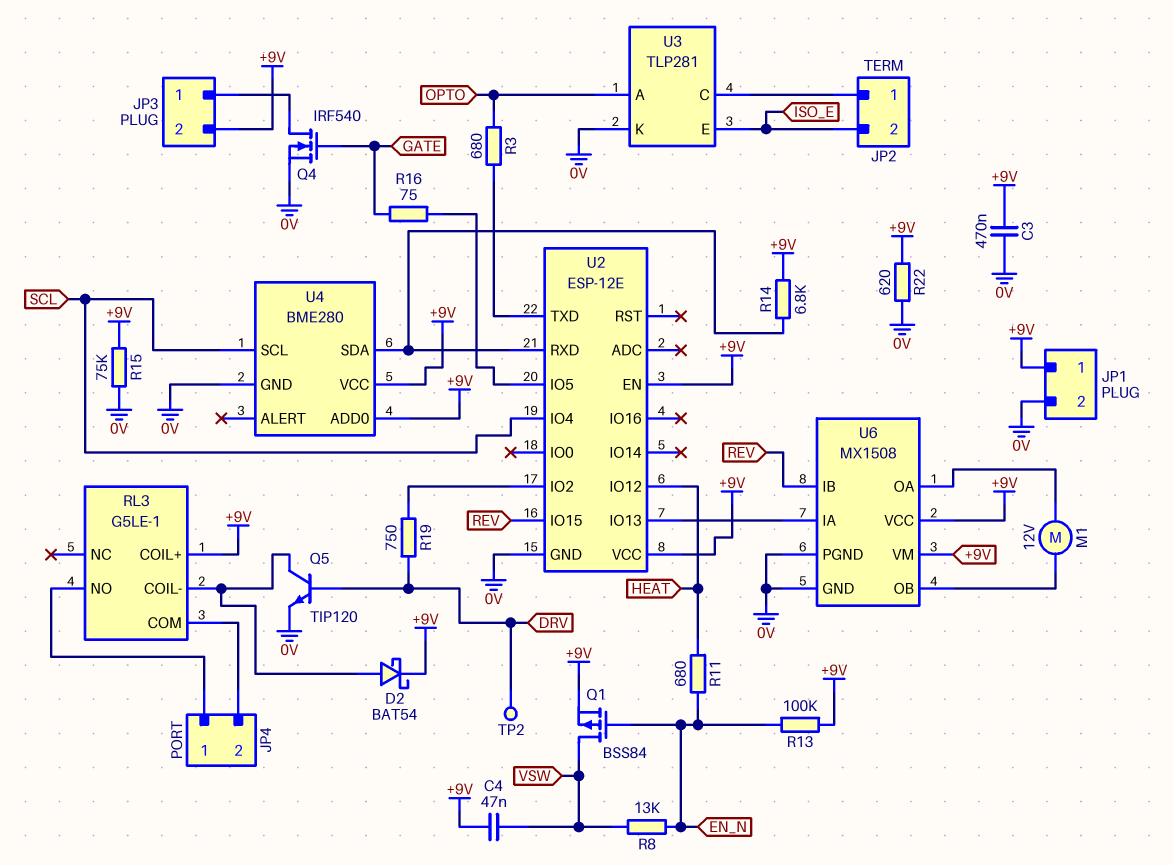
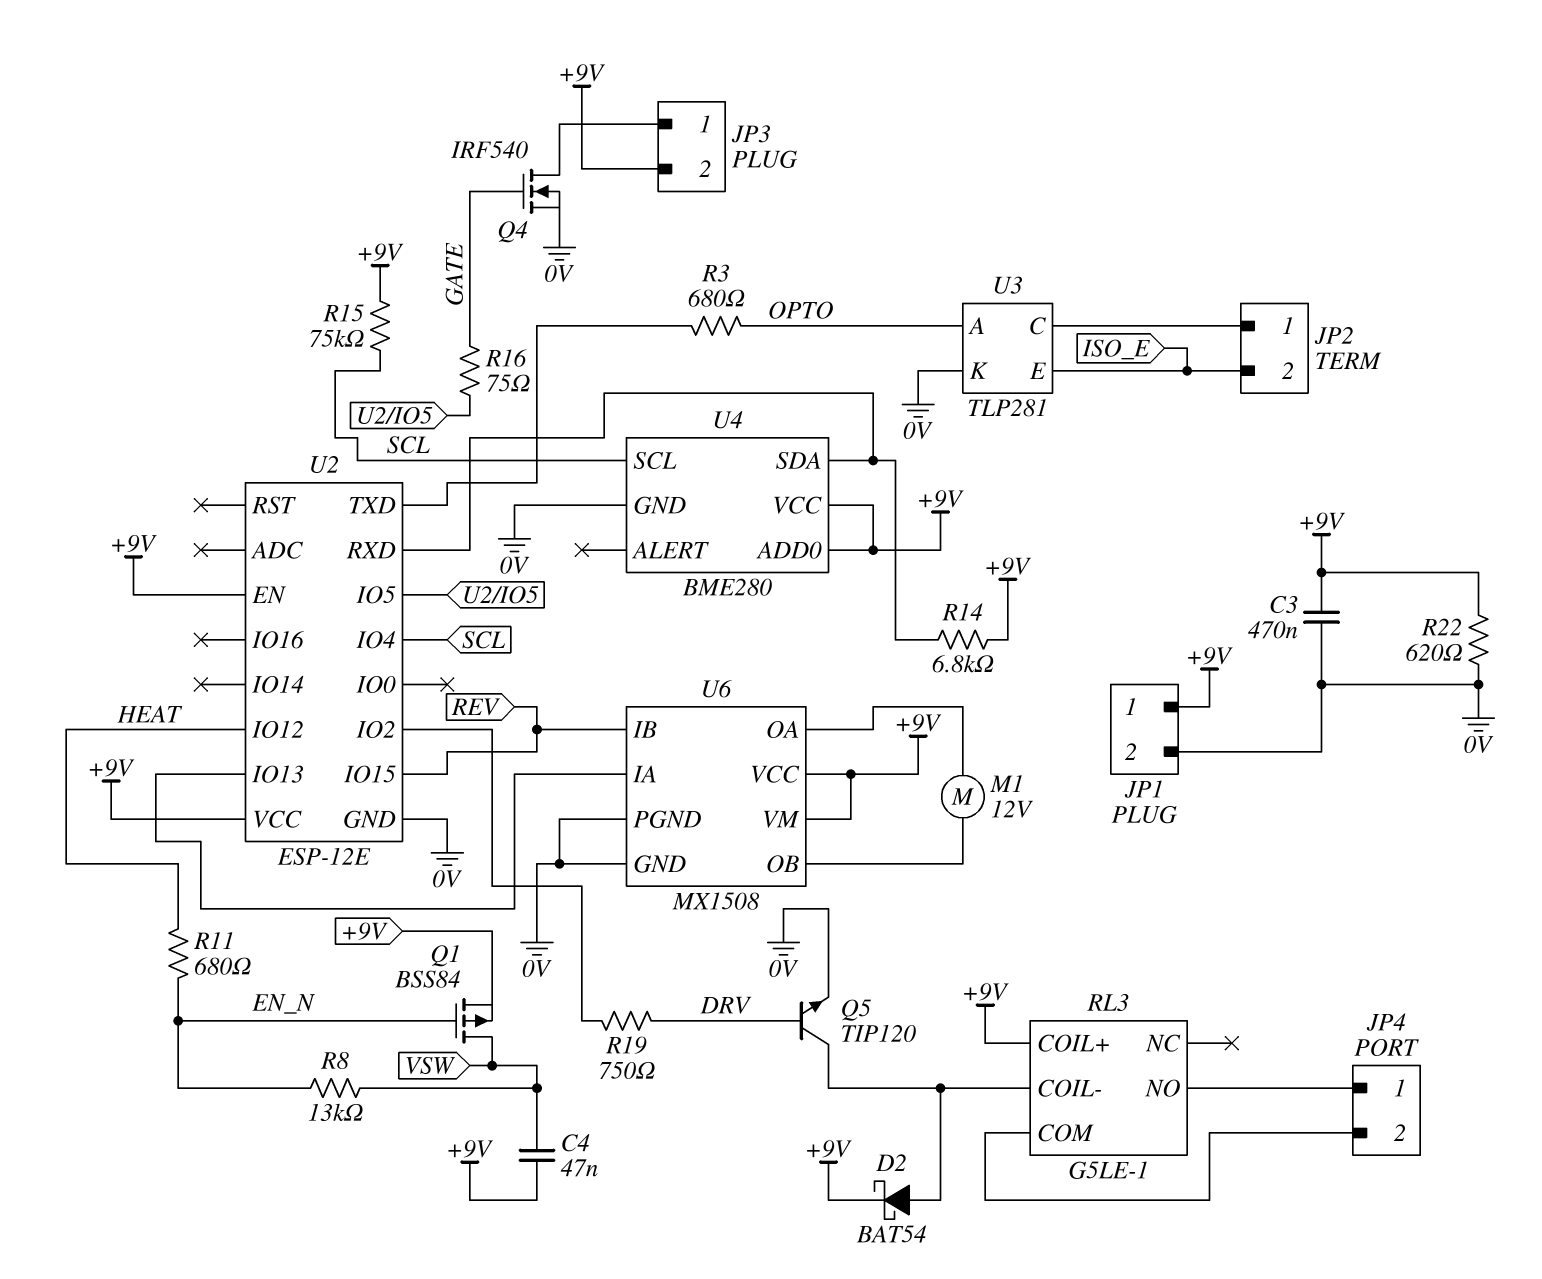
R13: 100k (+9V, EN_N) -> none
R15: 75k (+9V, 0V) -> 75k (+9V, SCL)
TP2: test point (DRV) -> none

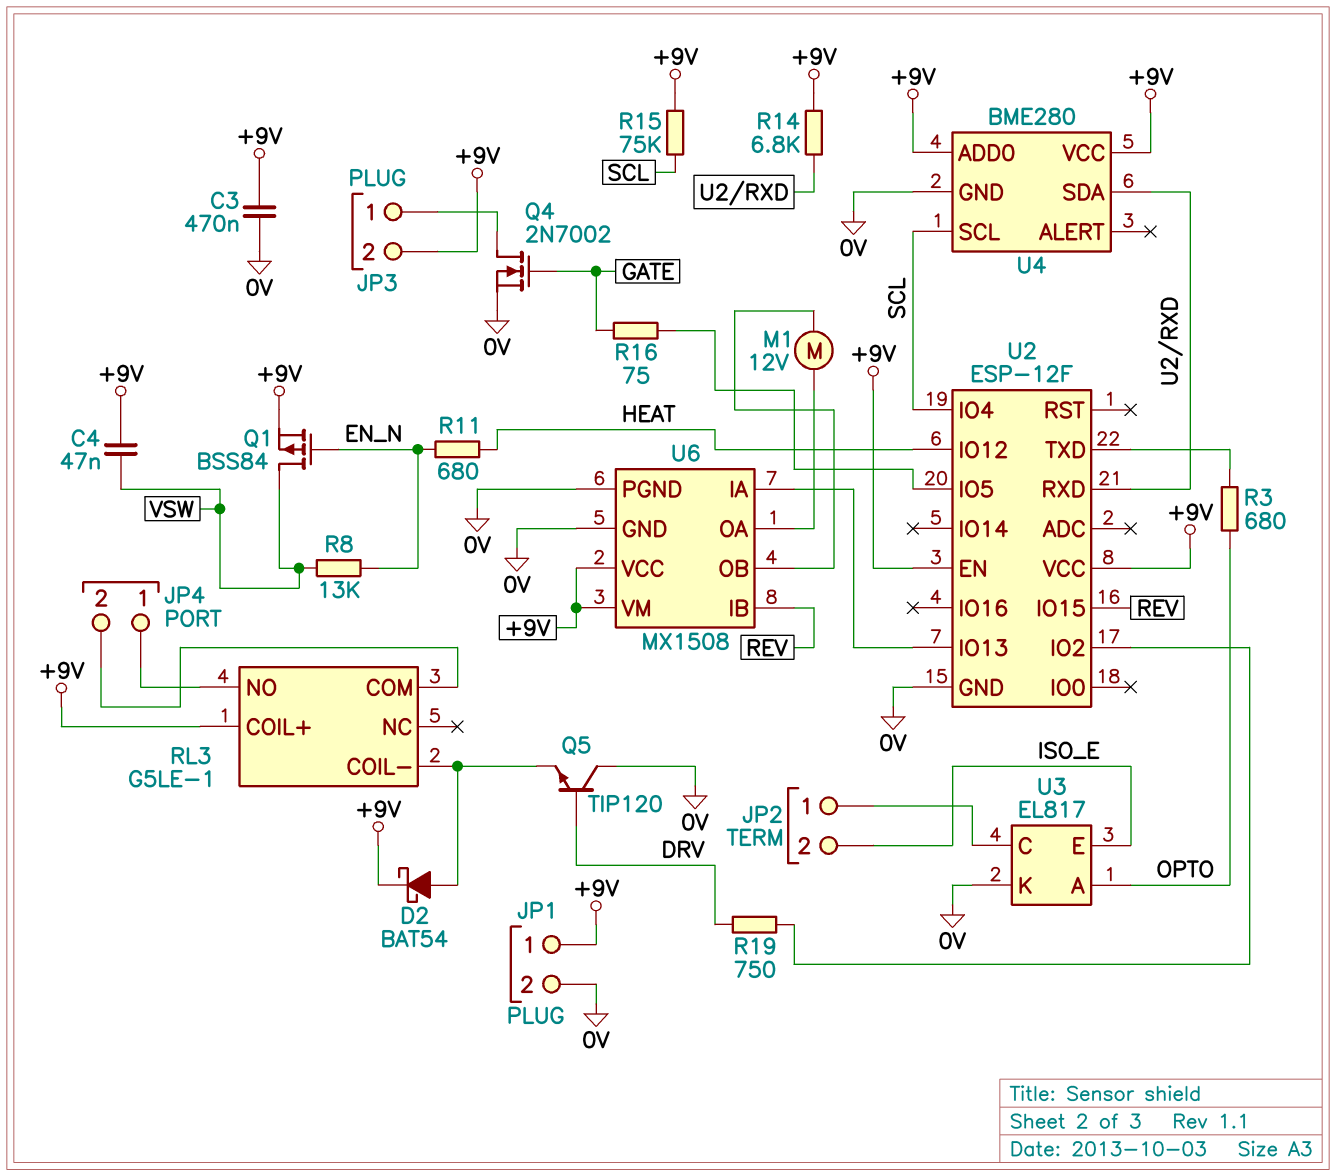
Q4: NMOS IRF540 (G GATE, D JP3/1, S 0V) -> NMOS 2N7002 (G GATE, D JP3/1, S 0V)
Q5: NPN TIP120 (B DRV, C RL3/COIL-, E 0V) -> NPN TIP120 (B DRV, C 0V, E RL3/COIL-)
R22: 620 (+9V, 0V) -> none
U2: ESP-12E -> ESP-12F
U3: TLP281 -> EL817

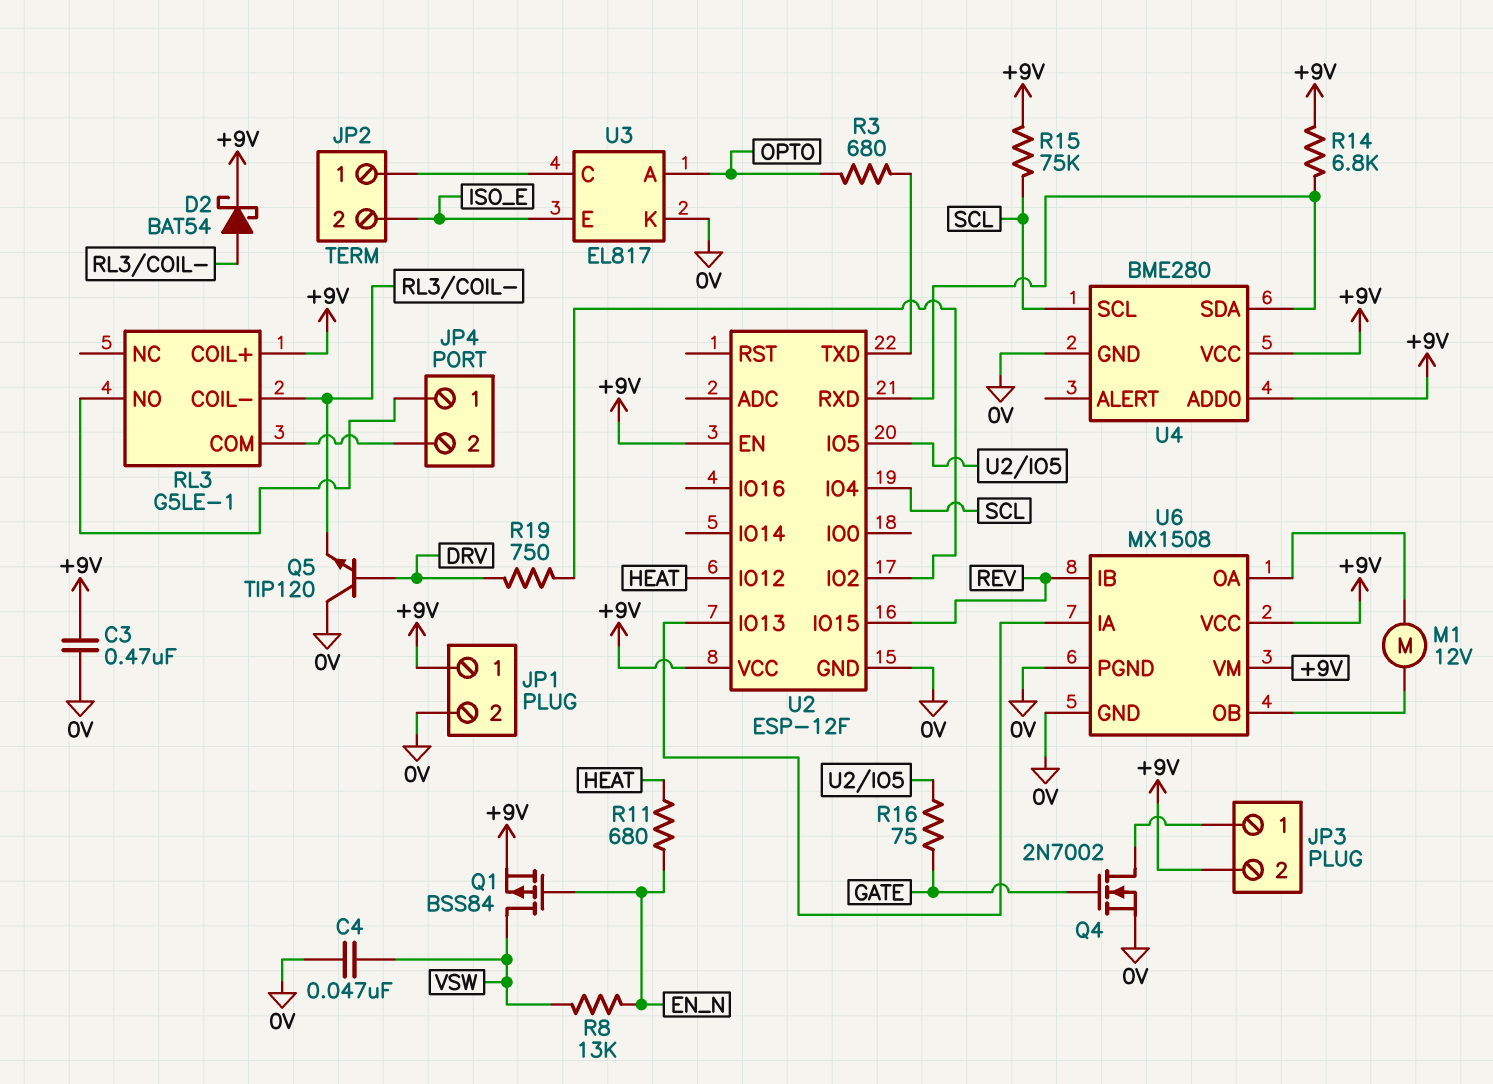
C4: 47nF (+9V, VSW) -> 47nF (0V, VSW)

